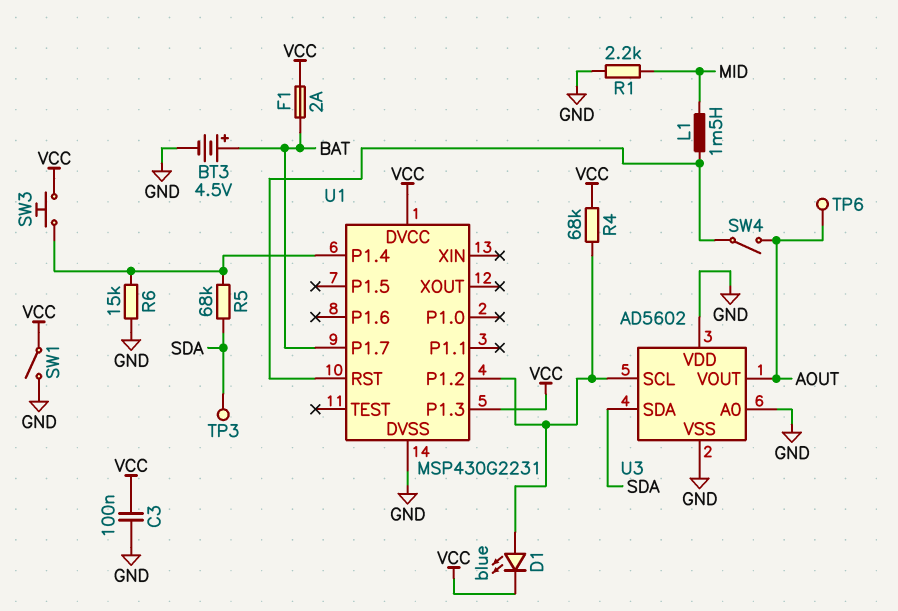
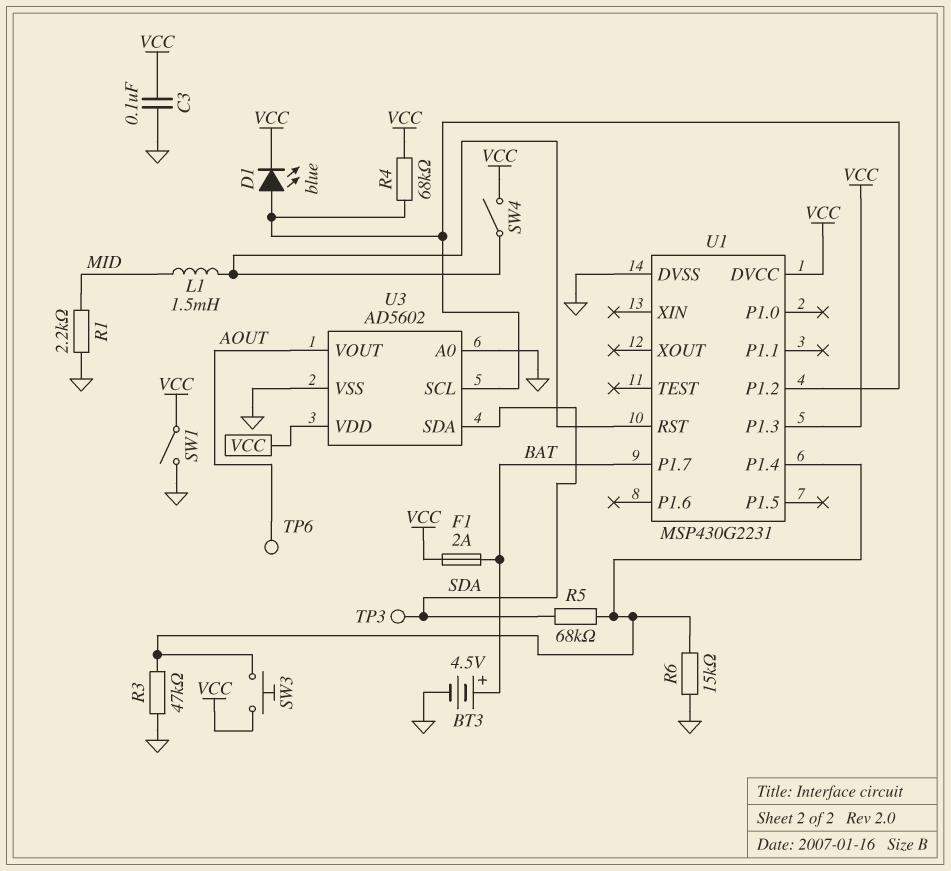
R3: none -> 47k (GND, U1/P1.4)
SW4: switch (AOUT, U1/RST) -> switch (U1/RST, VCC)
U3 pin VDD: GND -> VCC

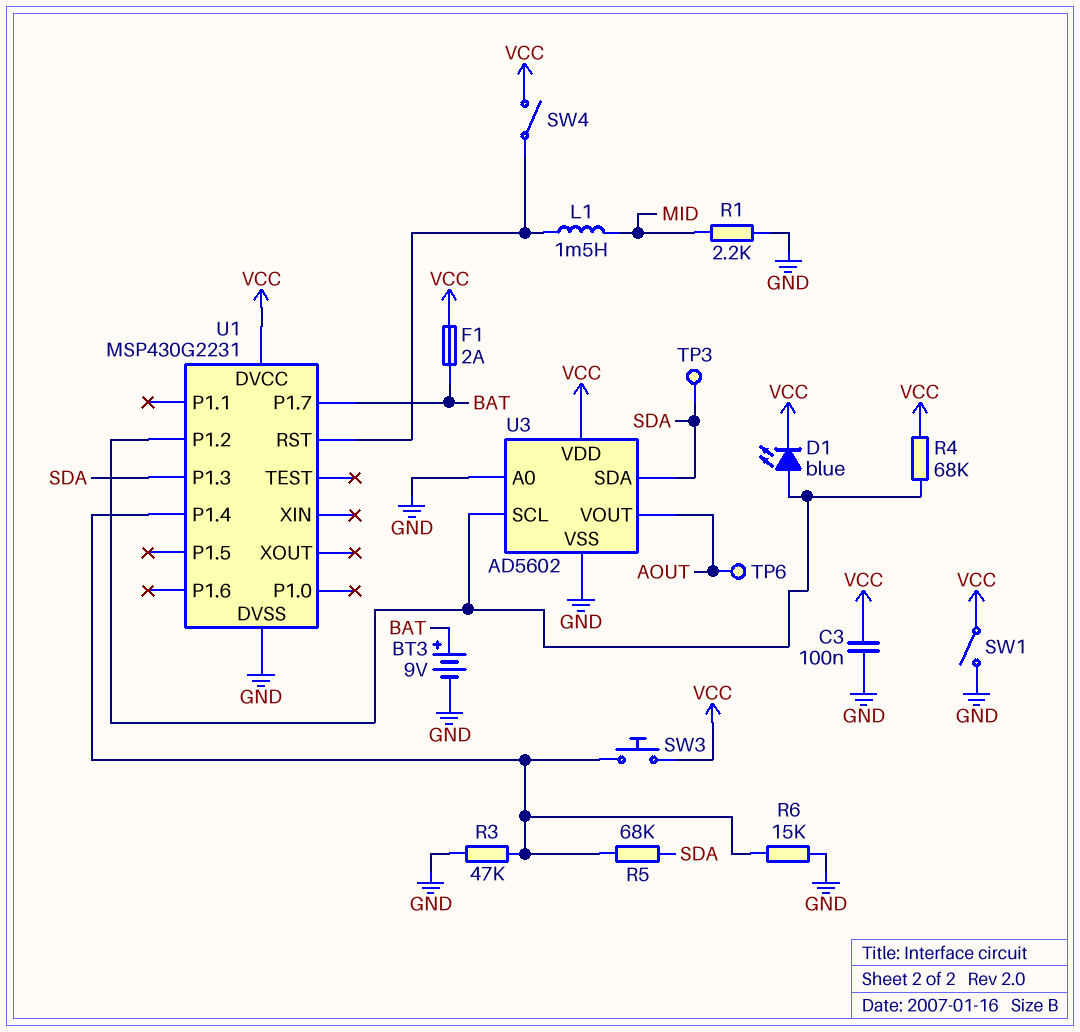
BT3: 4.5V (plus BAT, minus GND) -> 9V (plus BAT, minus GND)
U1 pin P1.3: VCC -> SDA

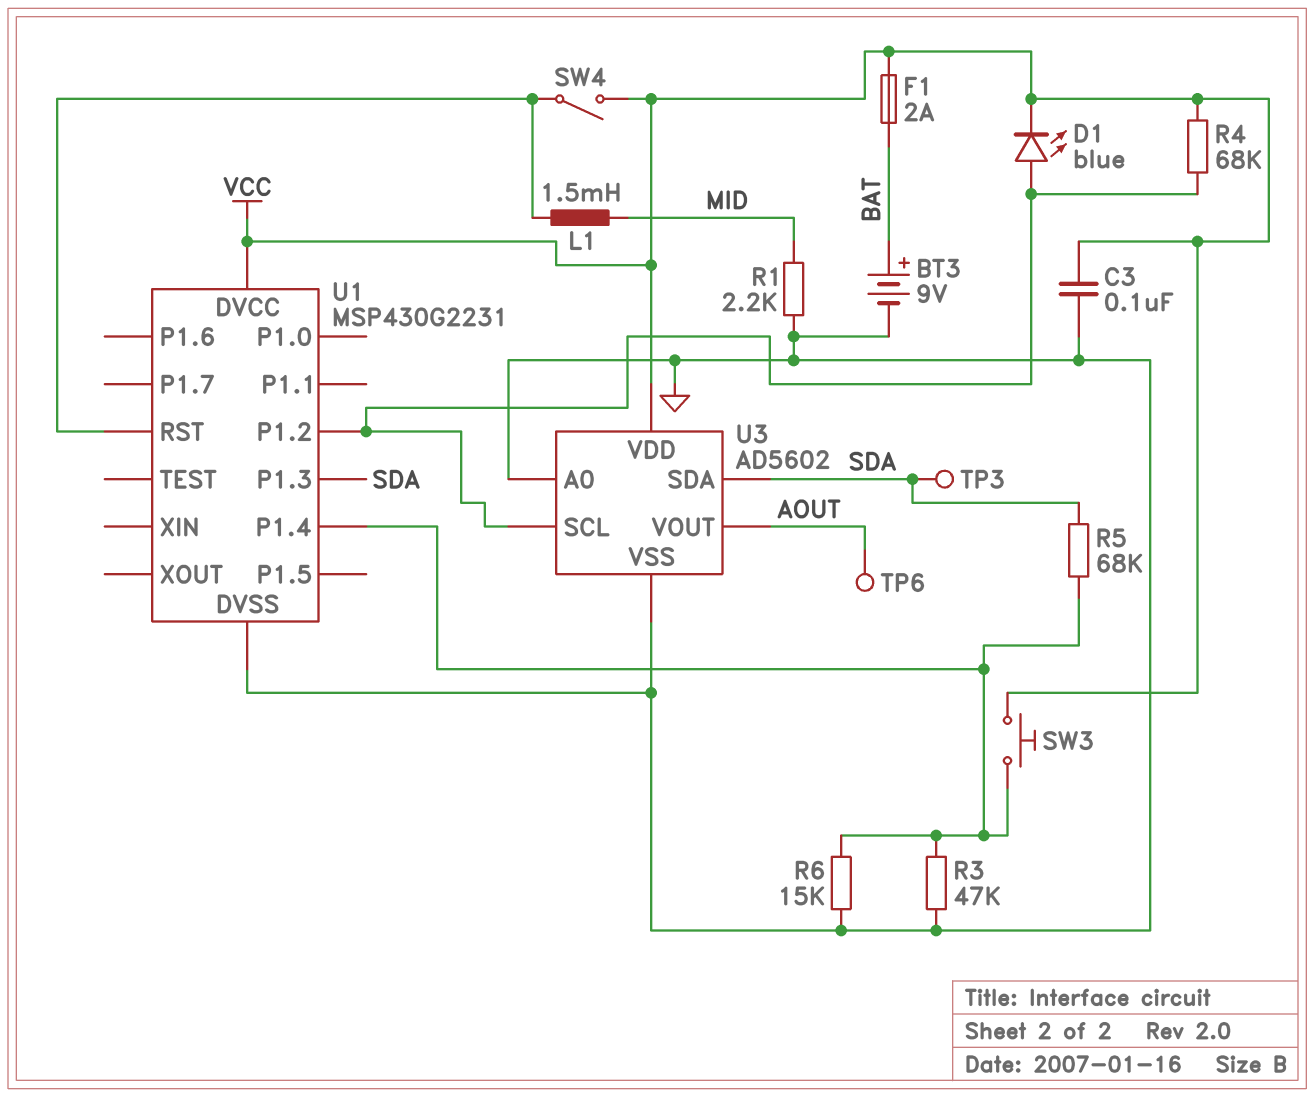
SW1: switch (GND, VCC) -> none
U1 pin P1.7: BAT -> none

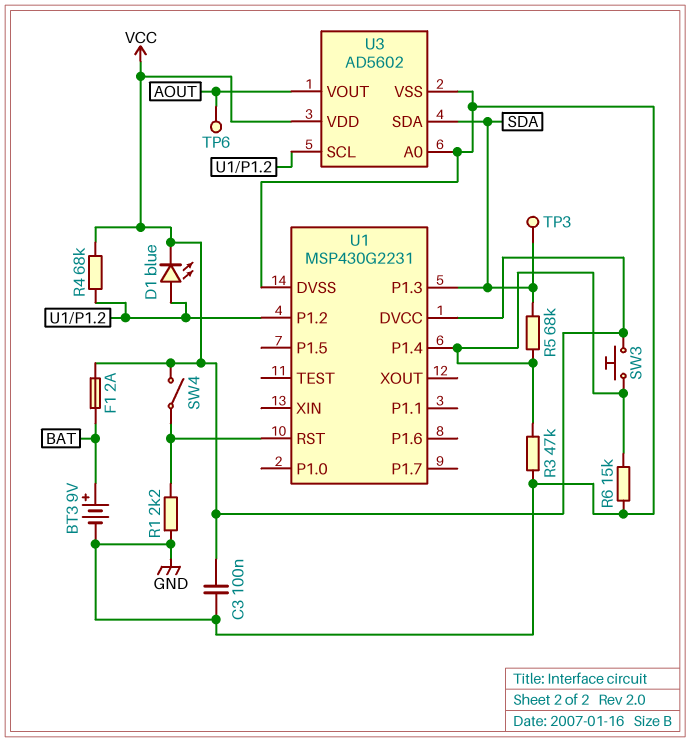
L1: 1.5mH (MID, U1/RST) -> none
R1: 2.2k (GND, MID) -> 2.2k (GND, U1/RST)

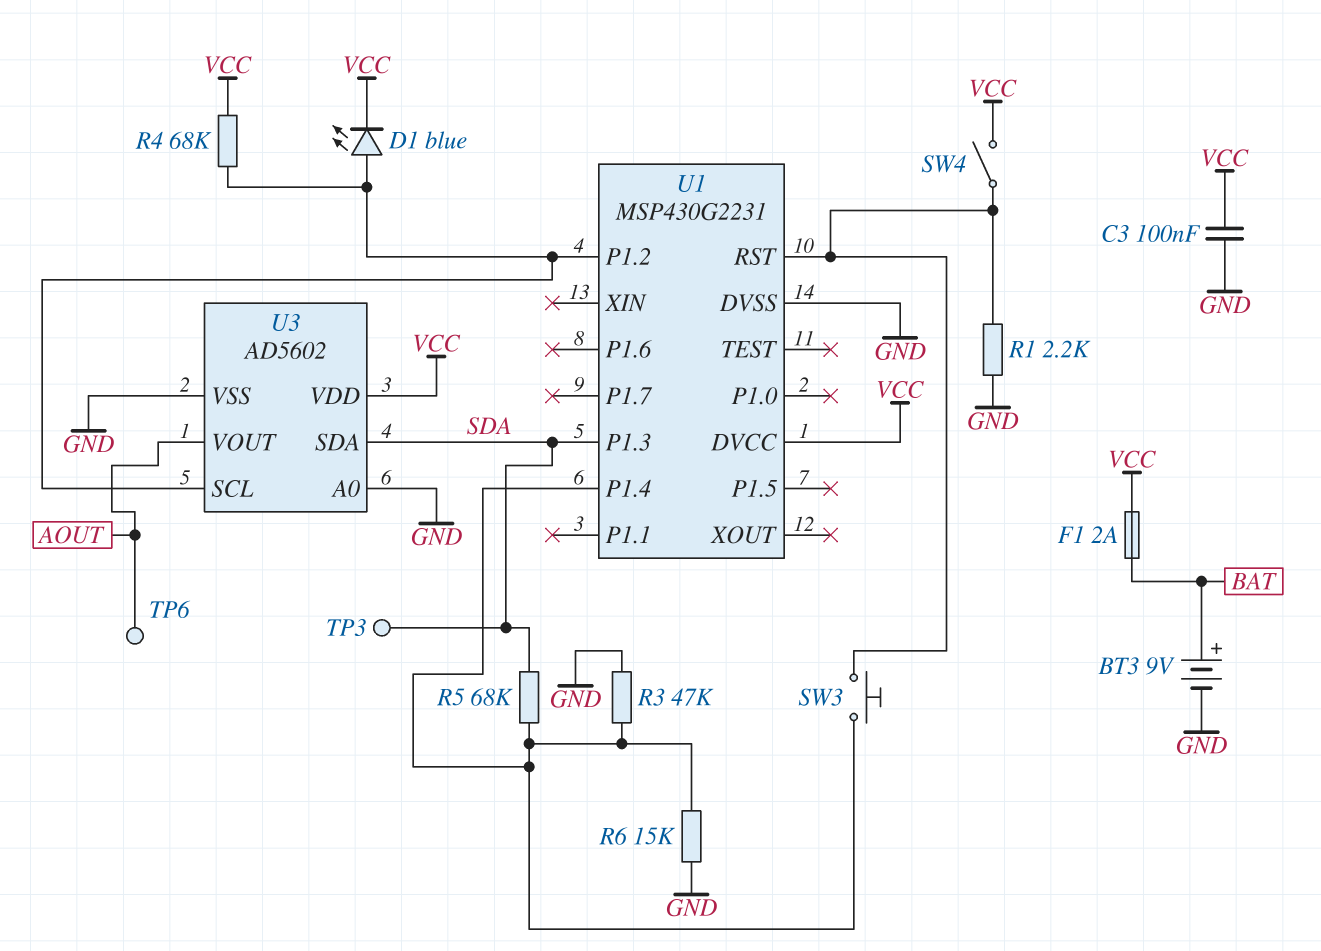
SW3: button (U1/P1.4, VCC) -> button (U1/P1.4, U1/RST)

